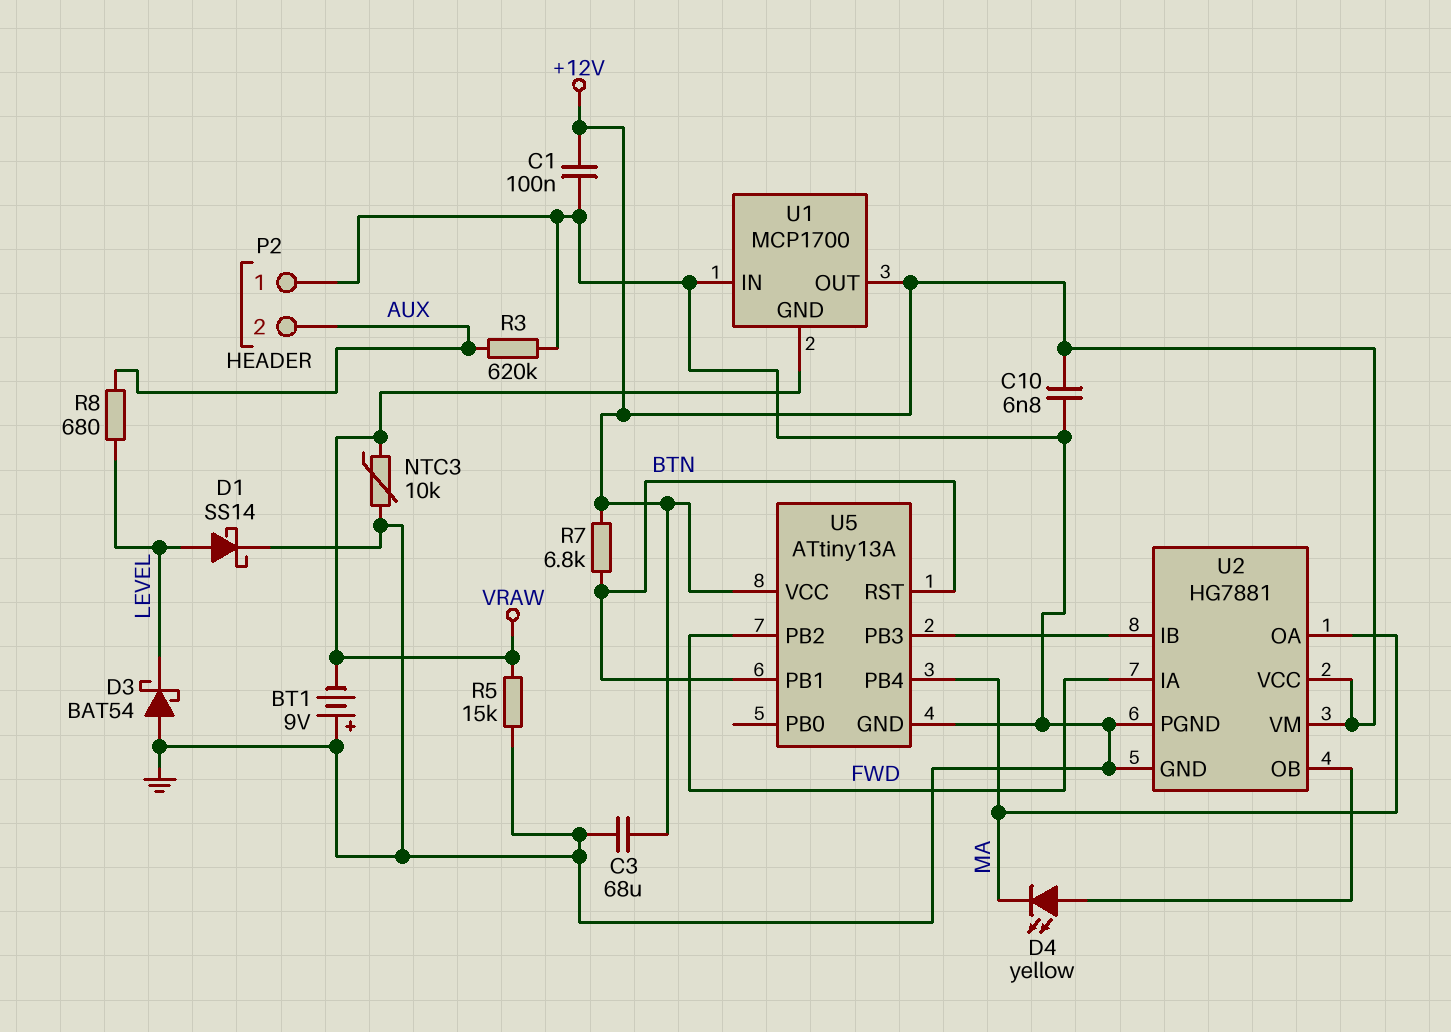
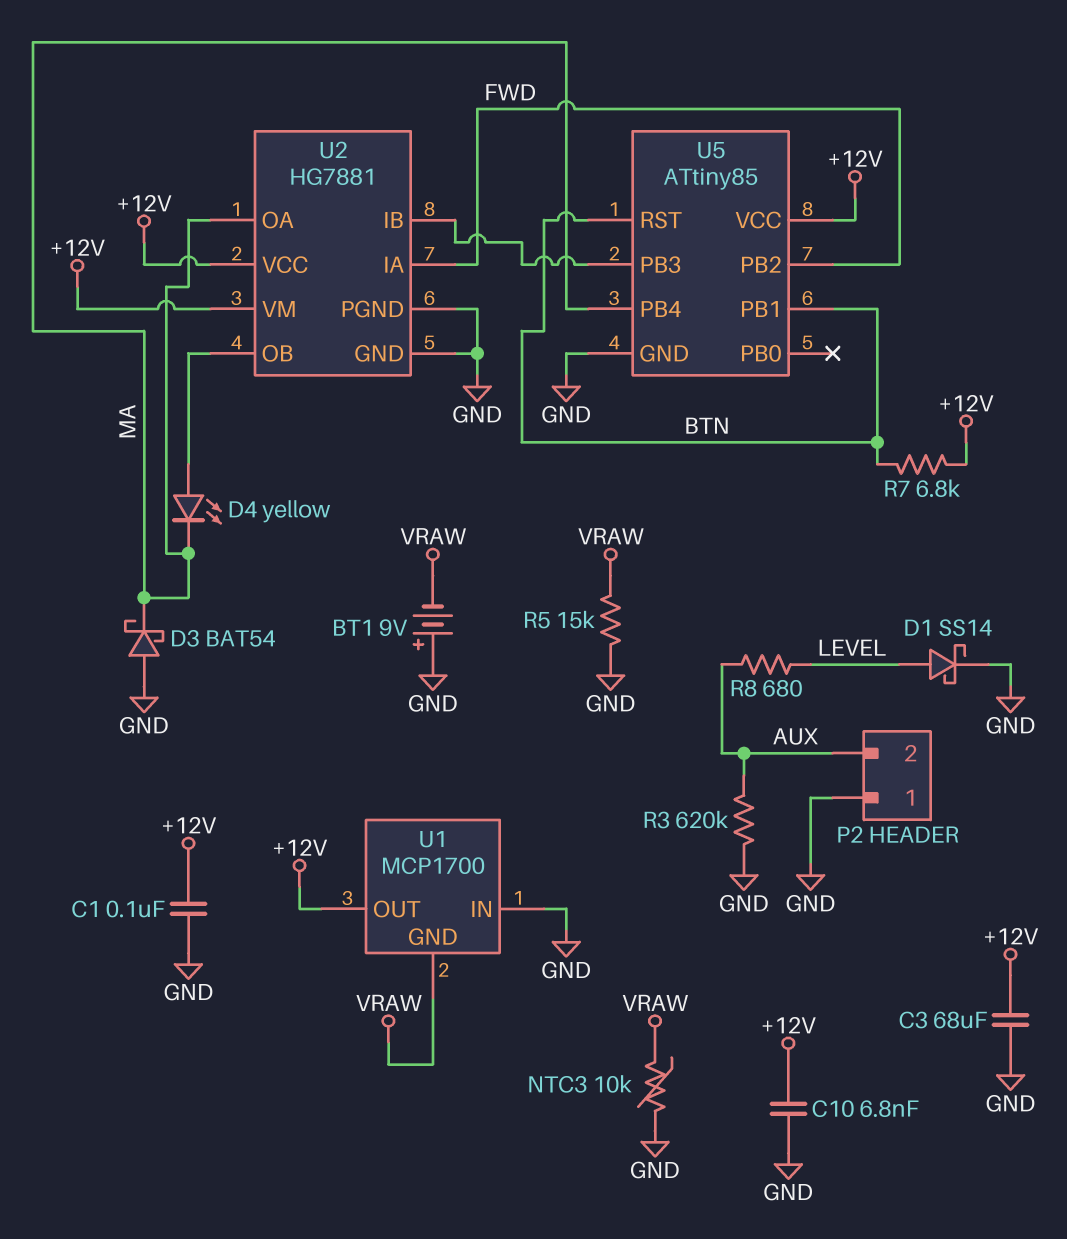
D3: schottky BAT54 (A GND, K LEVEL) -> schottky BAT54 (A GND, K MA)
U5: ATtiny13A -> ATtiny85

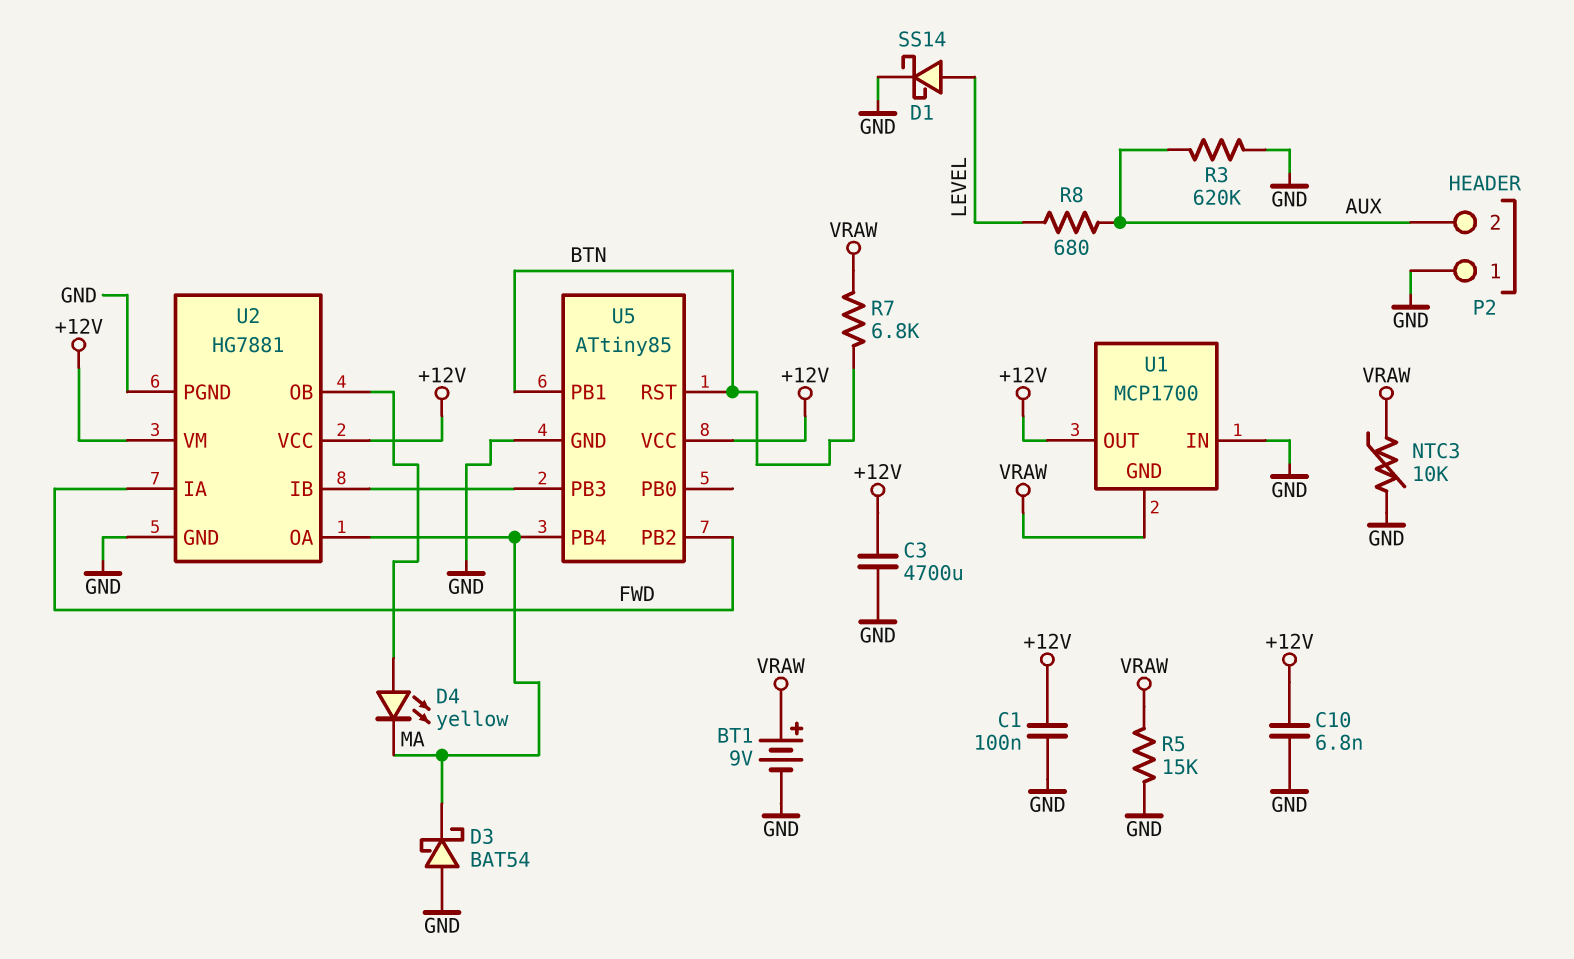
BT1: 9V (plus GND, minus VRAW) -> 9V (plus VRAW, minus GND)
C3: 68uF (+12V, GND) -> 4700uF (+12V, GND)
R7: 6.8k (+12V, BTN) -> 6.8k (BTN, VRAW)

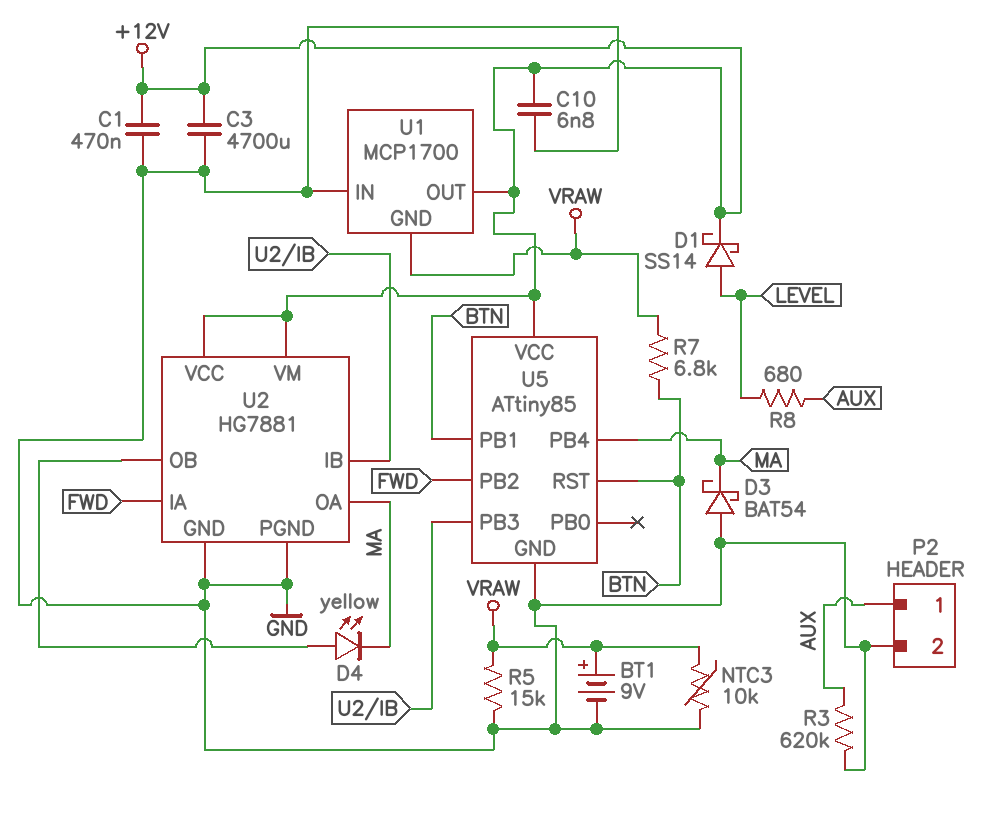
C1: 100nF (+12V, GND) -> 470nF (+12V, GND)
D1: schottky SS14 (A LEVEL, K GND) -> schottky SS14 (A LEVEL, K +12V)
P2 pin 1: GND -> AUX
P2 pin 2: AUX -> GND

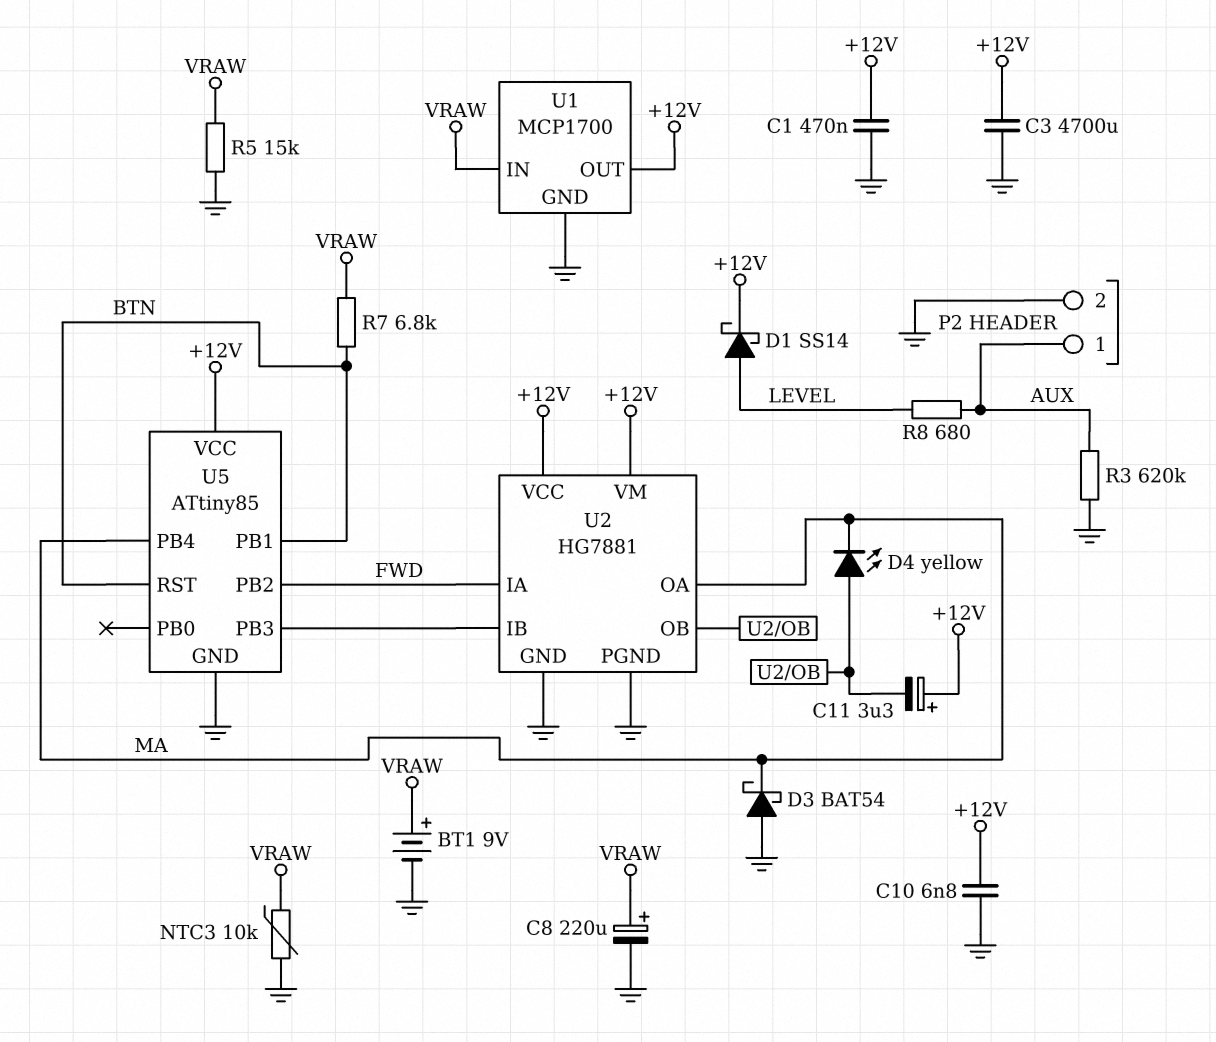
C8: none -> 220uF (plus VRAW, minus GND)
C11: none -> 3.3uF (plus +12V, minus U2/OB)
U1 pin GND: VRAW -> GND
U1 pin IN: GND -> VRAW

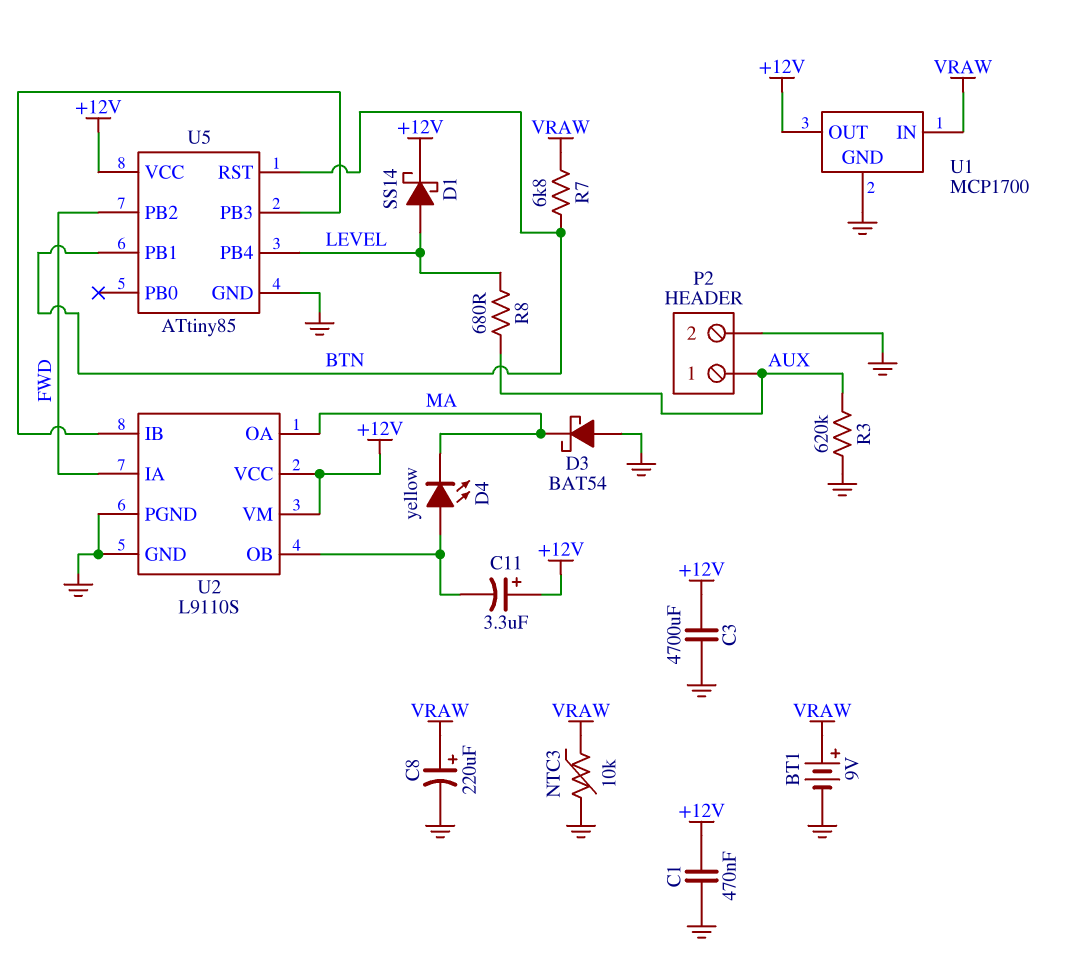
C10: 6.8nF (+12V, GND) -> none
R5: 15k (GND, VRAW) -> none
U2: HG7881 -> L9110S
U5 pin PB4: MA -> LEVEL

